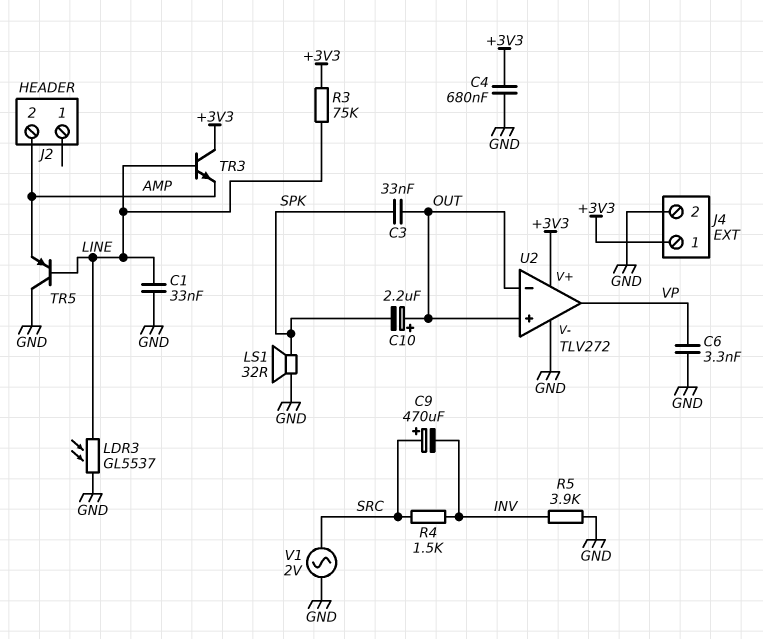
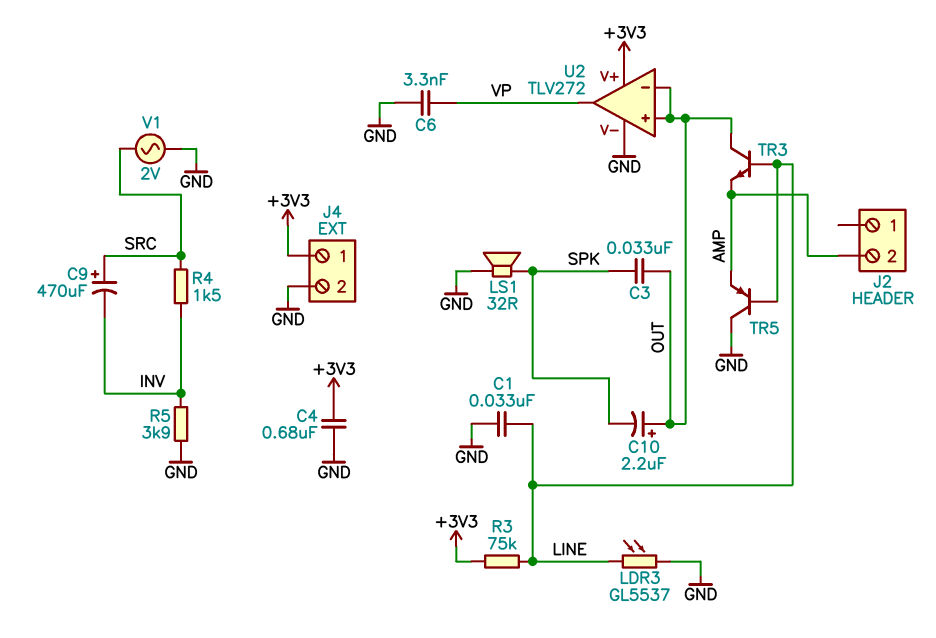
TR3: NPN (B LINE, C +3V3, E AMP) -> NPN (B LINE, C OUT, E AMP)

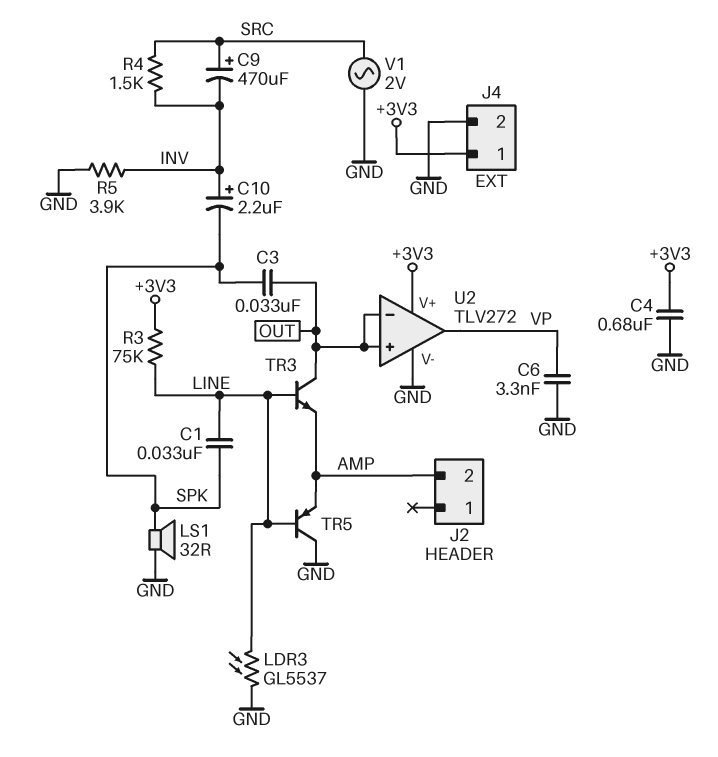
C1: 33nF (GND, LINE) -> 33nF (LINE, SPK)
C10: 2.2uF (plus OUT, minus SPK) -> 2.2uF (plus INV, minus SPK)

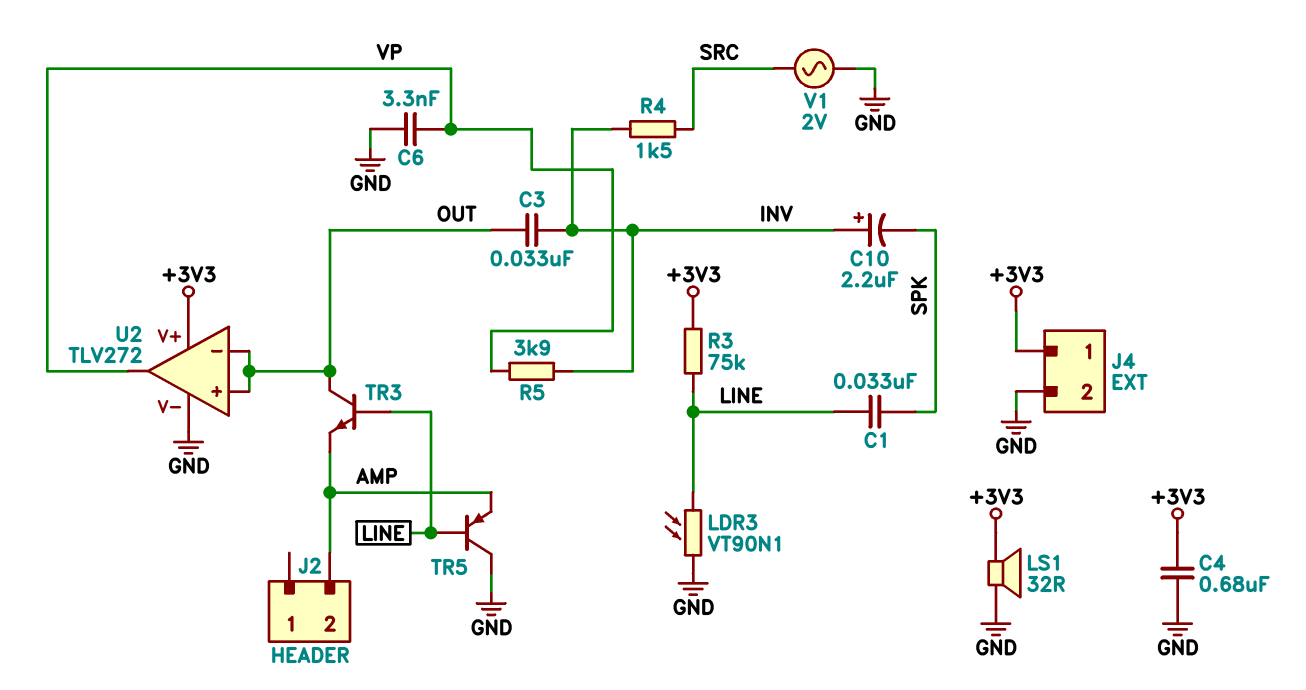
C3: 33nF (OUT, SPK) -> 33nF (INV, OUT)
C9: 470uF (plus SRC, minus INV) -> none
LDR3: GL5537 (GND, LINE) -> VT90N1 (GND, LINE)
LS1: speaker 32R (GND, SPK) -> speaker 32R (+3V3, GND)
R5: 3.9k (GND, INV) -> 3.9k (INV, VP)

